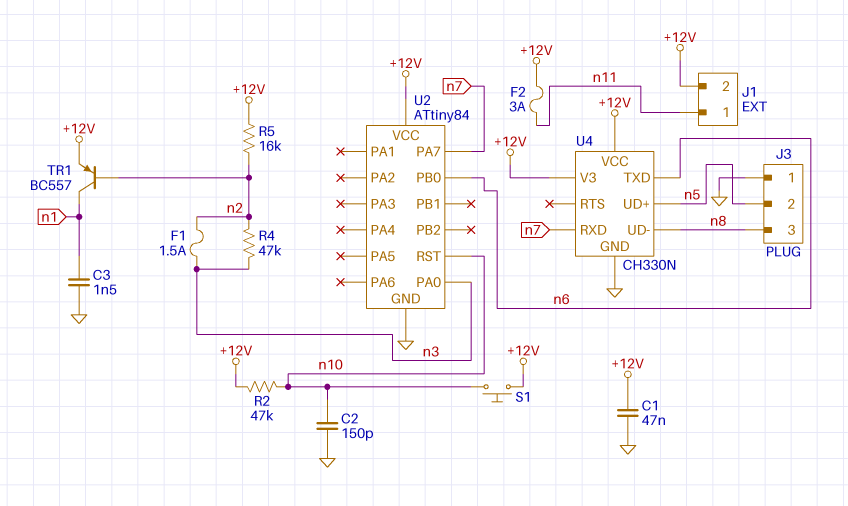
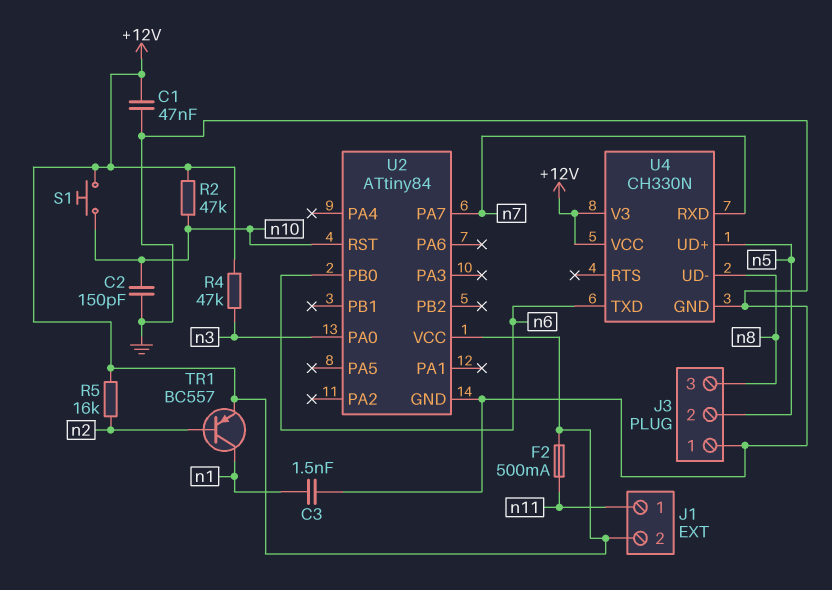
F1: 1.5A (n2, n3) -> none
F2: 3A (+12V, n11) -> 500mA (+12V, n11)
R4: 47k (n2, n3) -> 47k (+12V, n3)

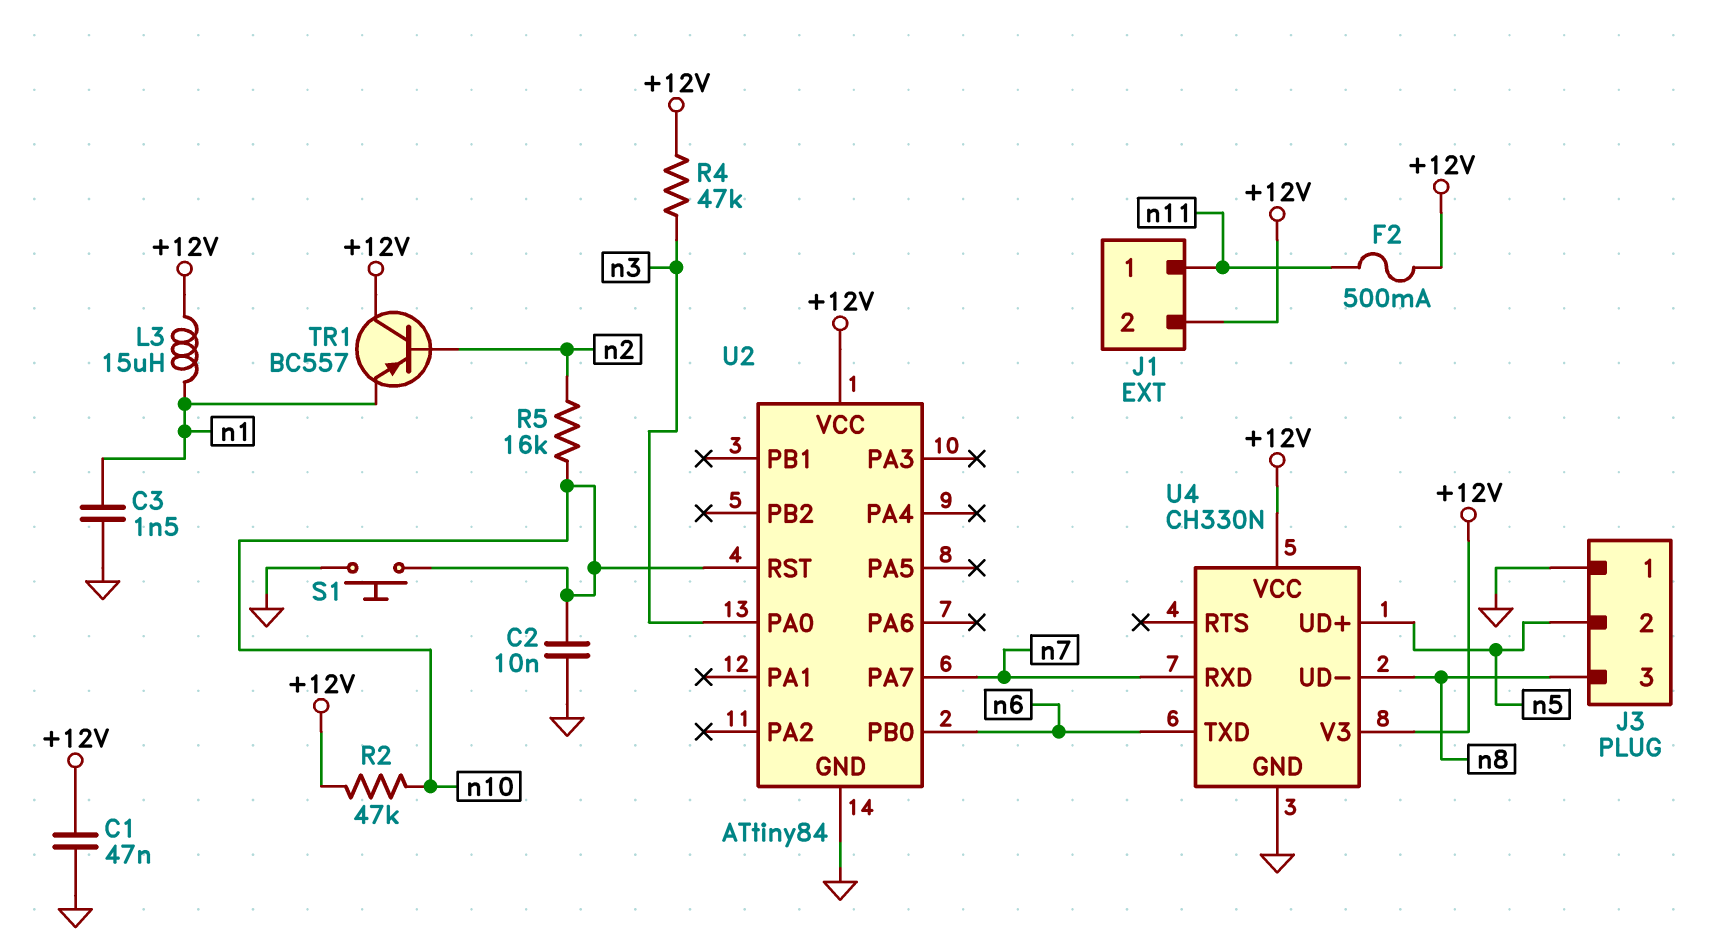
C2: 150pF (GND, n10) -> 10nF (GND, n10)
L3: none -> 15uH (+12V, n1)
R5: 16k (+12V, n2) -> 16k (n2, n10)
S1: button (+12V, n10) -> button (GND, n10)
TR1: PNP BC557 (B n2, C n1, E +12V) -> PNP BC557 (B n2, C +12V, E n1)

